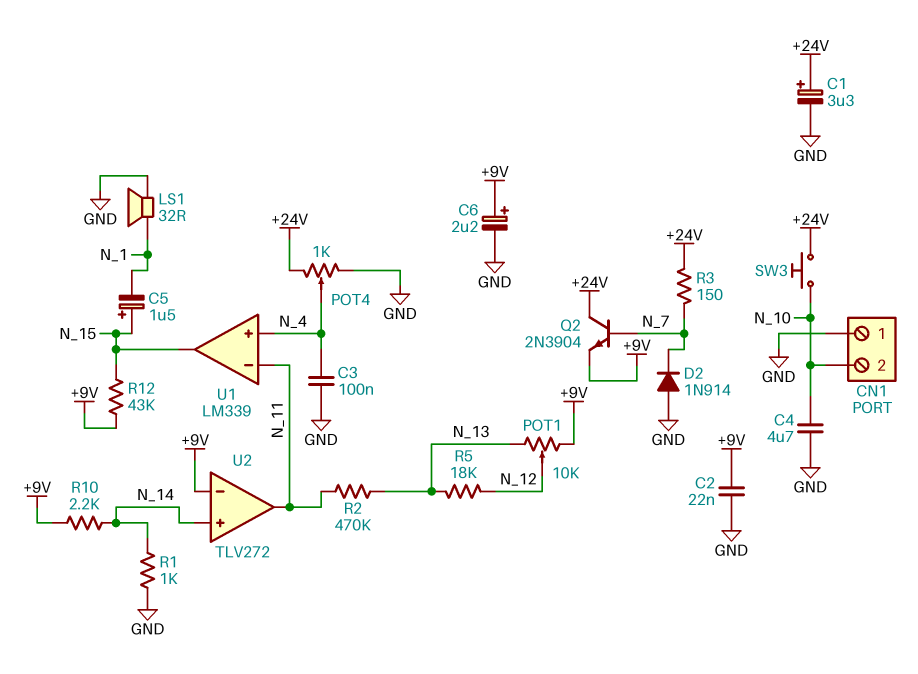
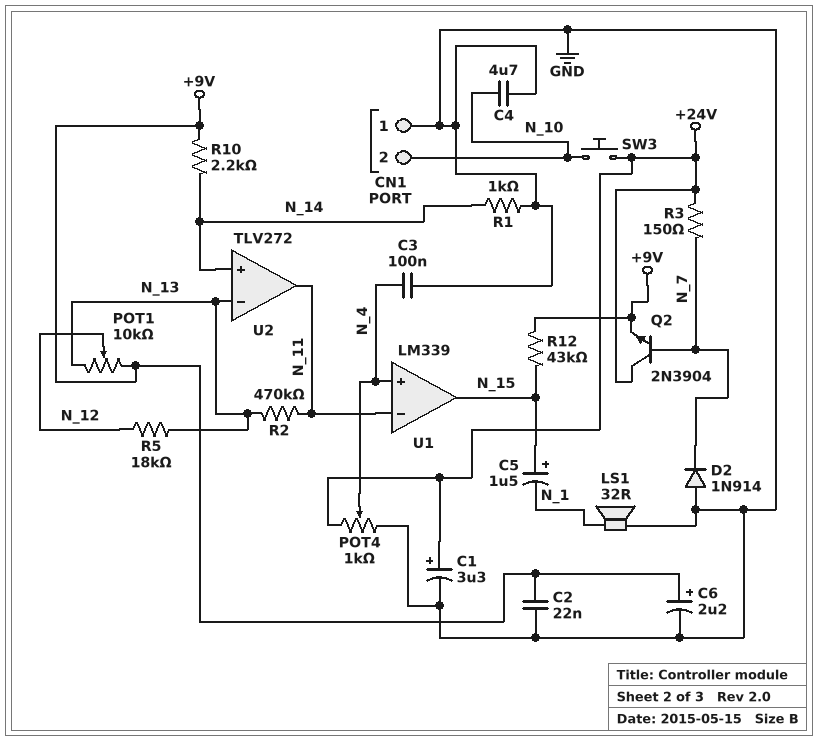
U2 pin in-: +9V -> N_13

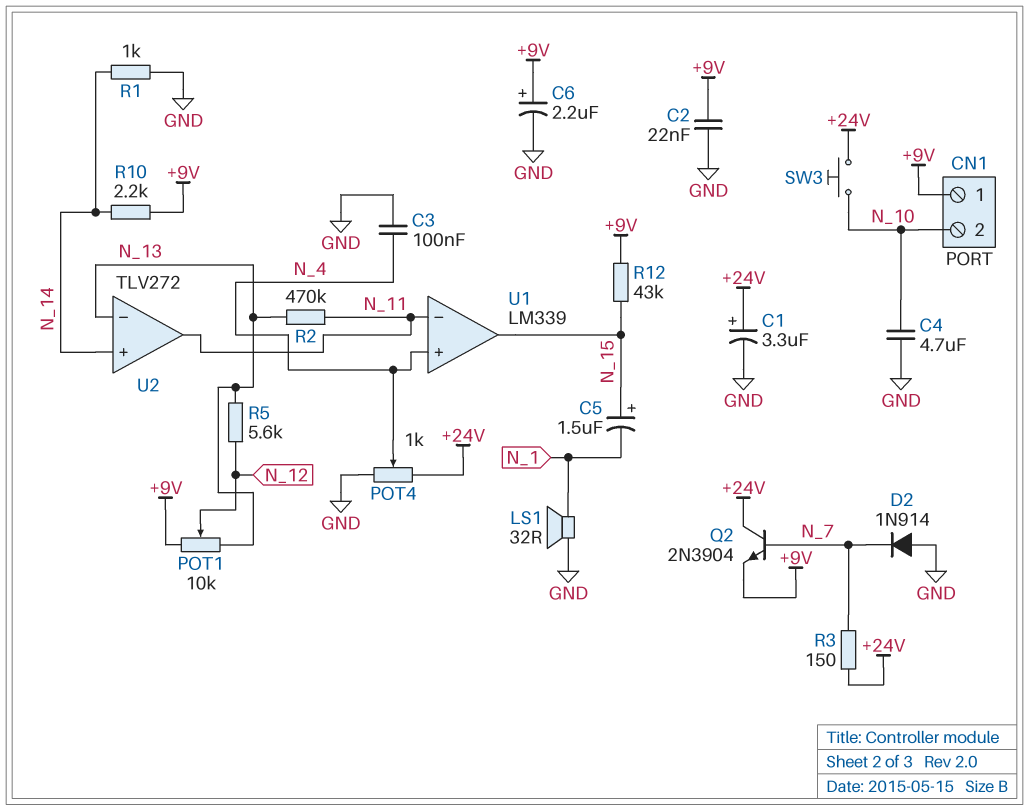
CN1 pin 1: GND -> +9V
R5: 18k (N_12, N_13) -> 5.6k (N_12, N_13)

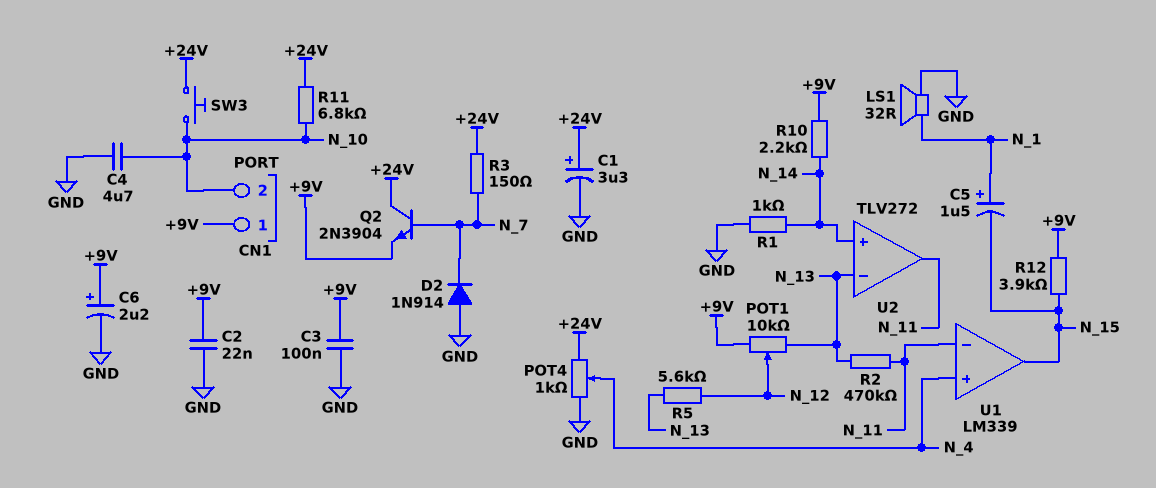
C3: 100nF (GND, N_4) -> 100nF (+9V, GND)
C5: 1.5uF (plus N_15, minus N_1) -> 1.5uF (plus N_1, minus N_15)
R11: none -> 6.8k (+24V, N_10)
R12: 43k (+9V, N_15) -> 3.9k (+9V, N_15)

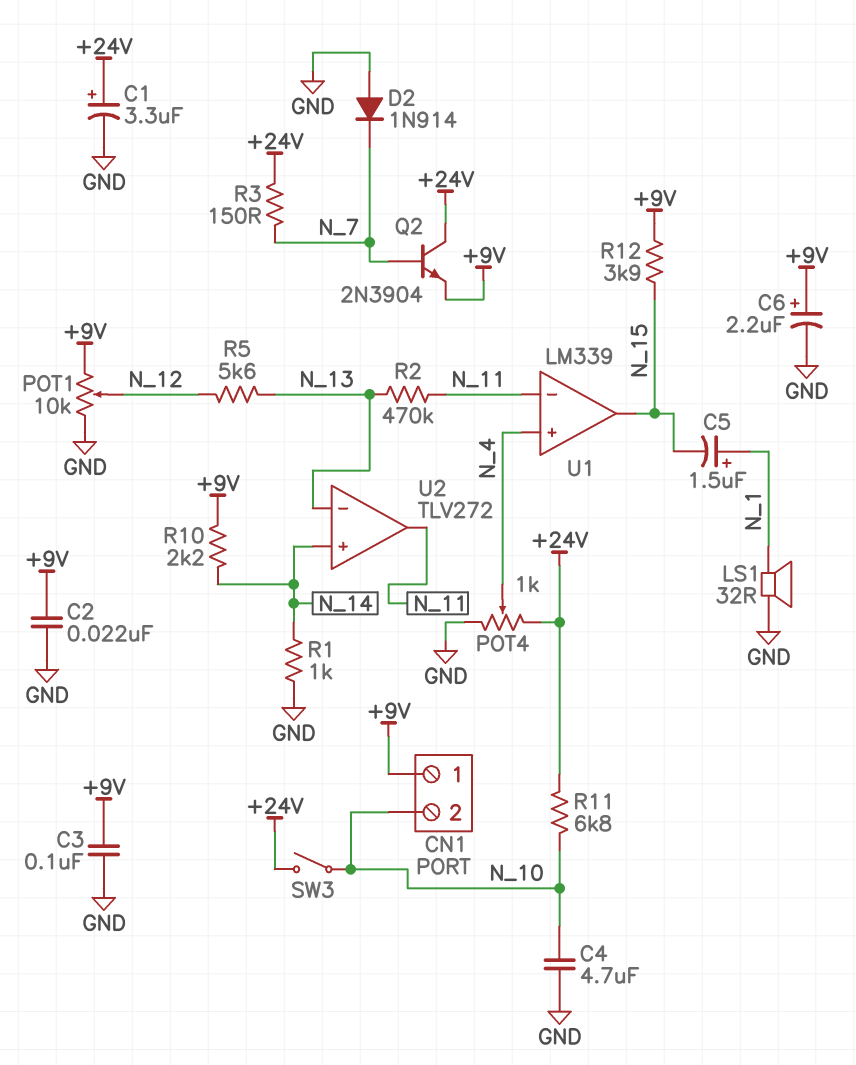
POT1: 10k (+9V, N_13, wiper N_12) -> 10k (+9V, GND, wiper N_12)
SW3: button (+24V, N_10) -> switch (+24V, N_10)

